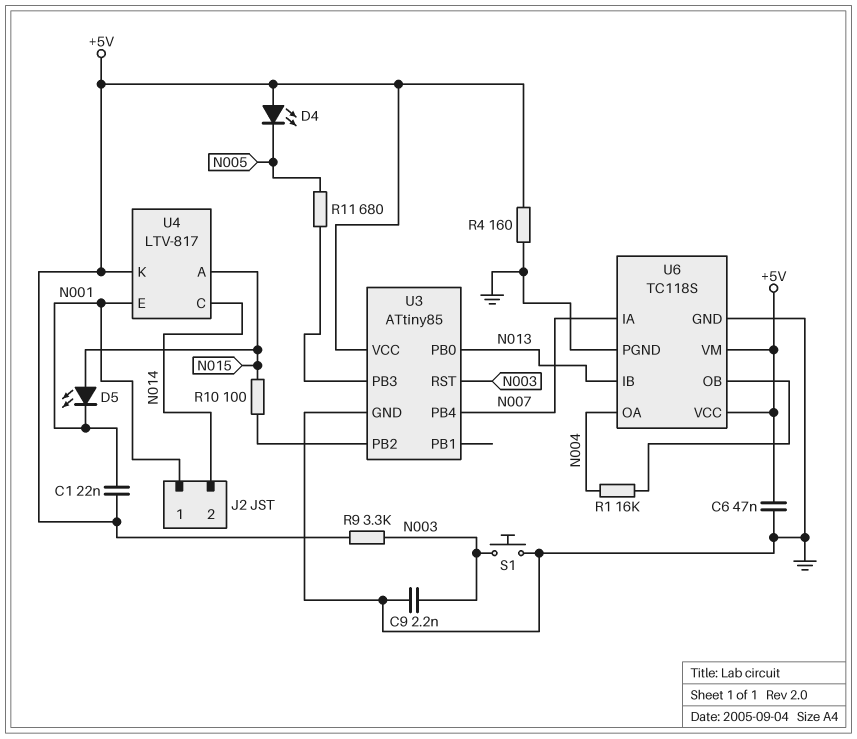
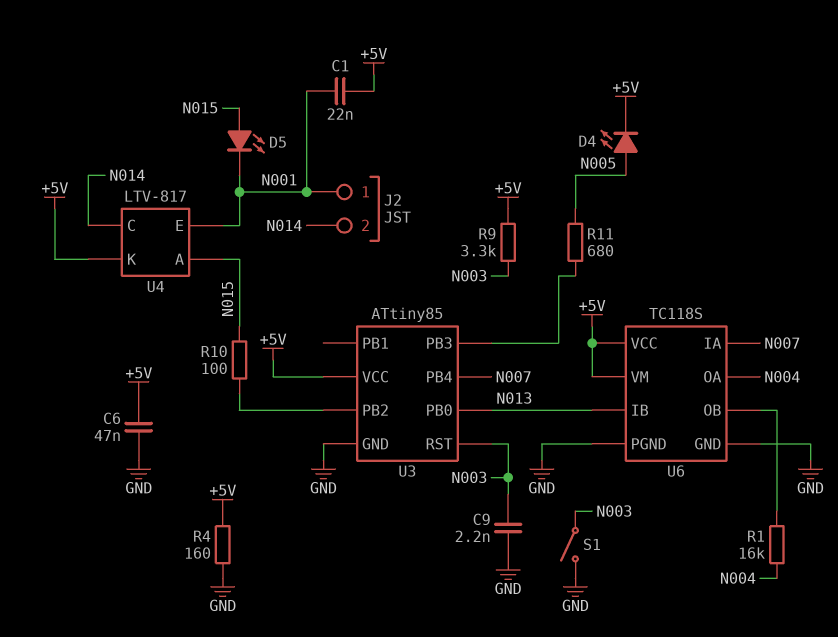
D4: LED (A +5V, K N005) -> LED (A N005, K +5V)
S1: button (GND, N003) -> switch (GND, N003)

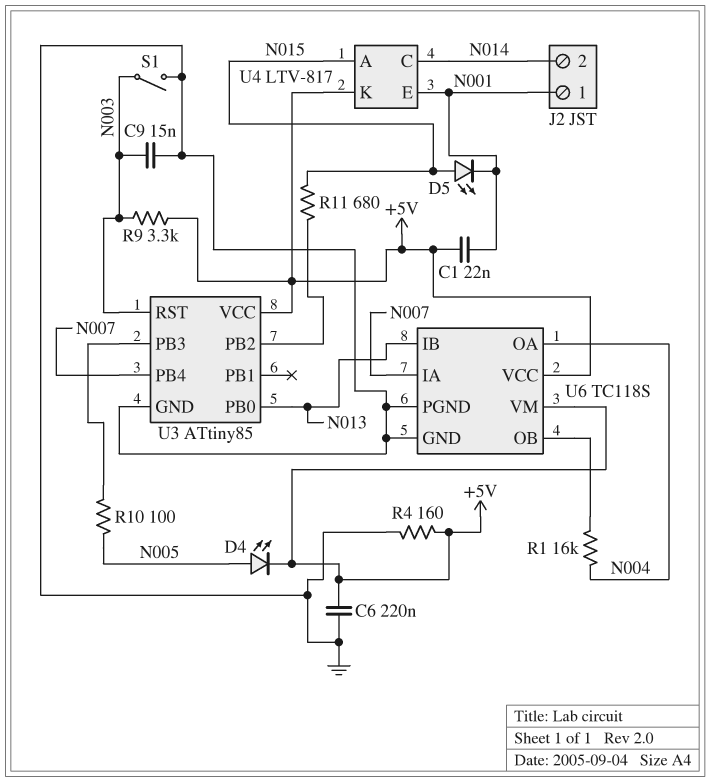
C6: 47nF (+5V, GND) -> 220nF (+5V, GND)
C9: 2.2nF (GND, N003) -> 15nF (GND, N003)
R10: 100 (N015, U3/PB2) -> 100 (N005, U3/PB3)
R11: 680 (N005, U3/PB3) -> 680 (N015, U3/PB2)

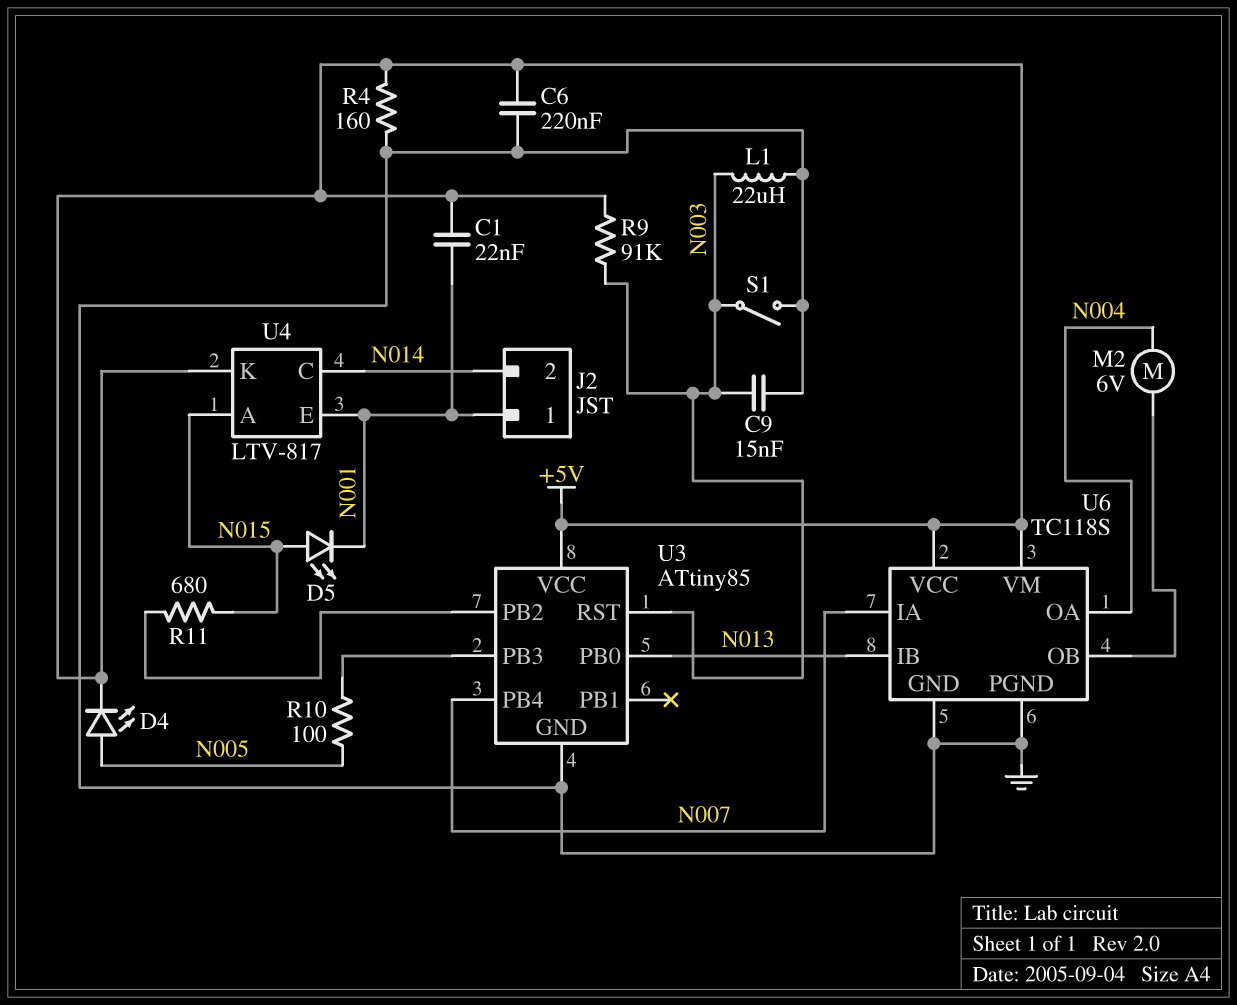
L1: none -> 22uH (GND, N003)
M2: none -> motor 6V (N004, U6/OB)
R1: 16k (N004, U6/OB) -> none
R9: 3.3k (+5V, N003) -> 91k (+5V, N003)

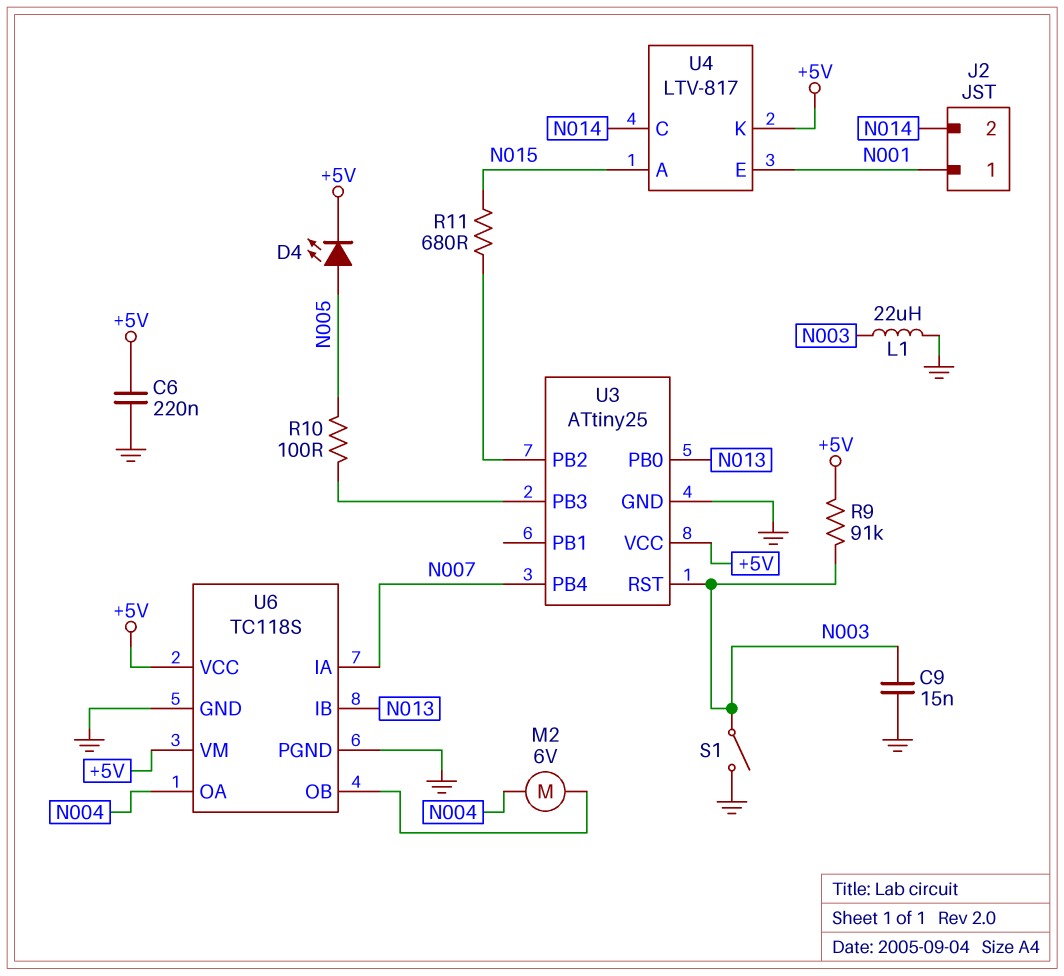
C1: 22nF (+5V, N001) -> none
D5: LED (A N015, K N001) -> none
R4: 160 (+5V, GND) -> none
U3: ATtiny85 -> ATtiny25

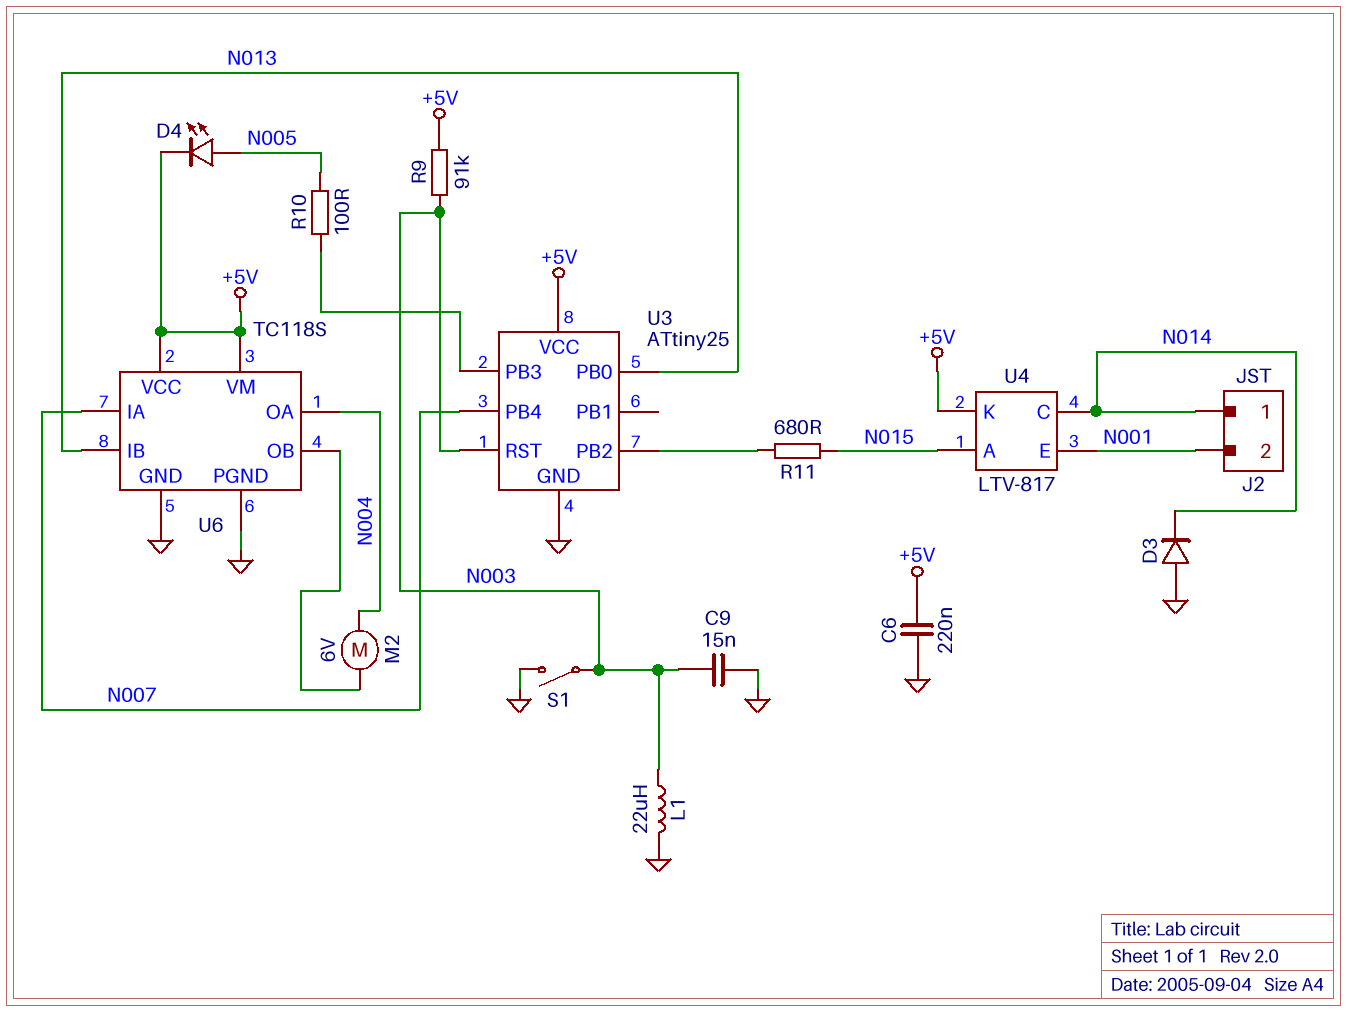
D3: none -> diode (A GND, K N014)
J2 pin 1: N001 -> N014
J2 pin 2: N014 -> N001

